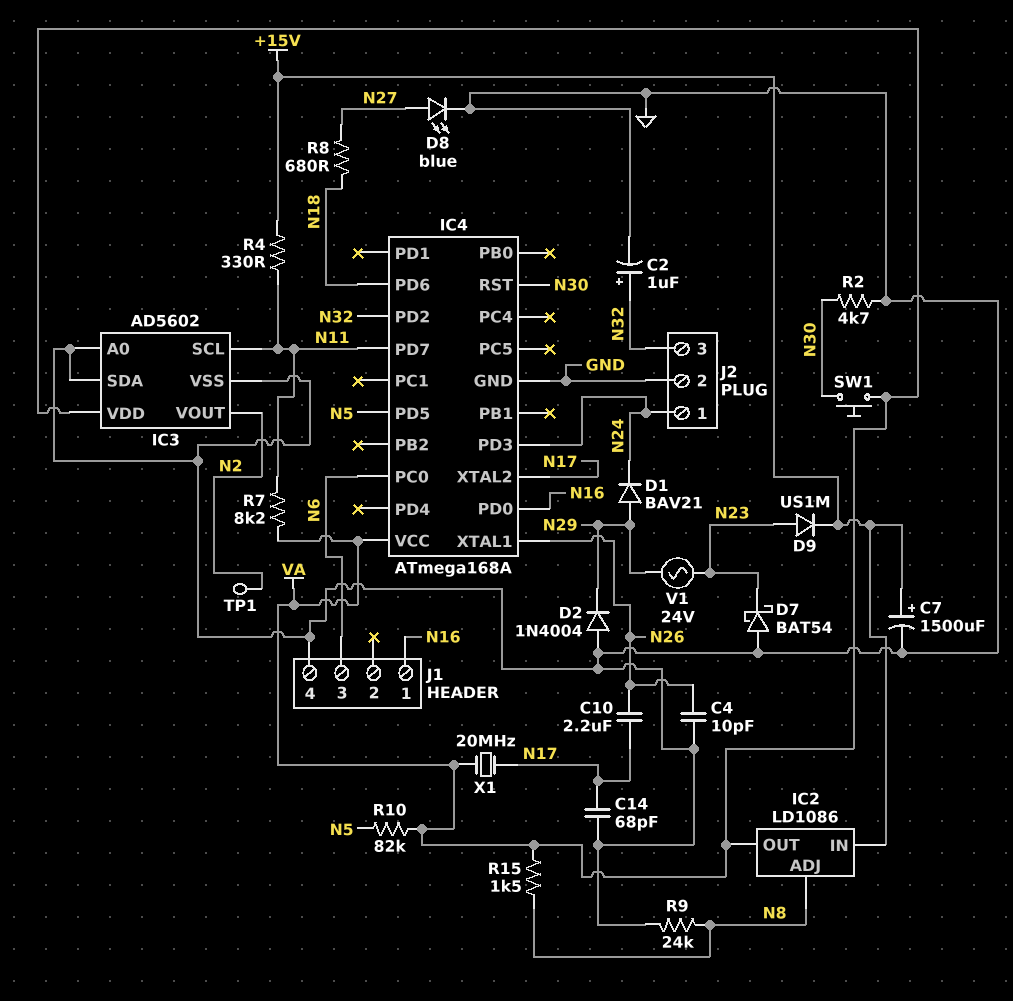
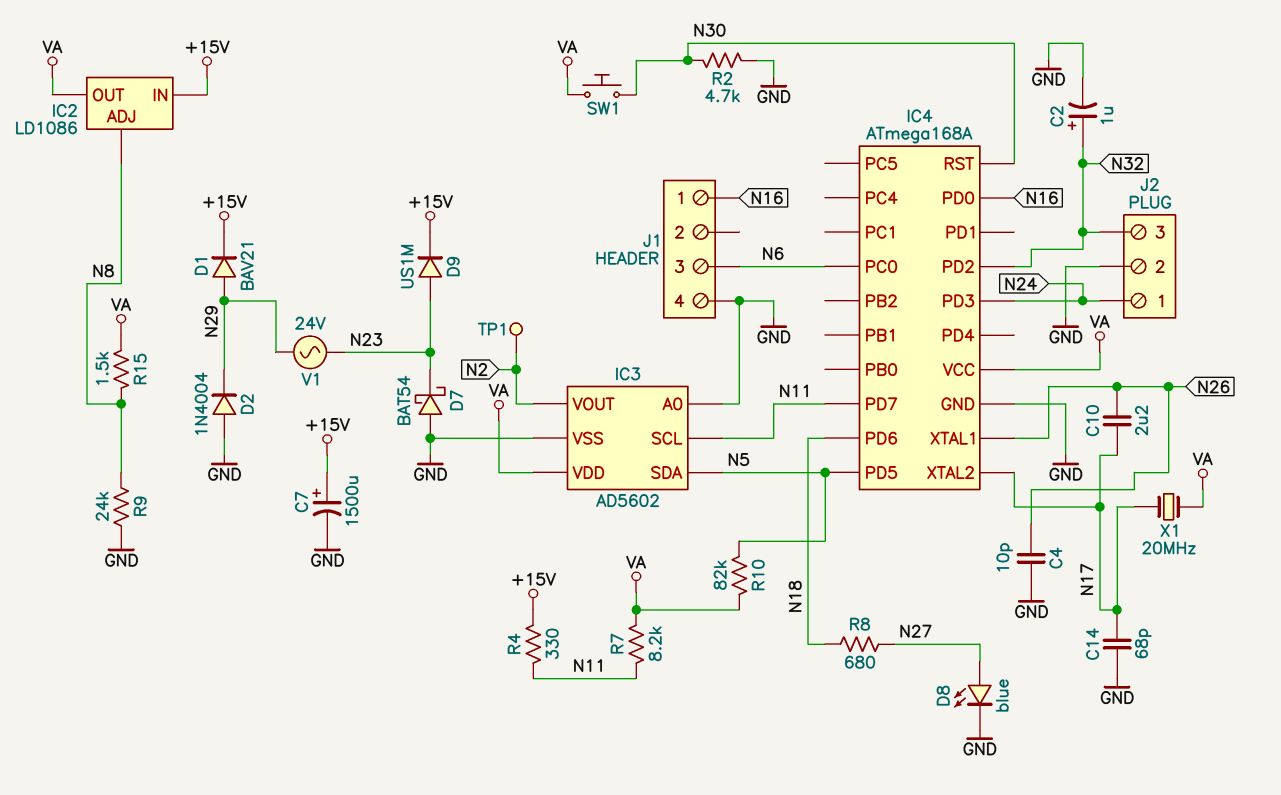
D1: diode BAV21 (A N29, K N24) -> diode BAV21 (A N29, K +15V)
IC3 pin SDA: GND -> N5

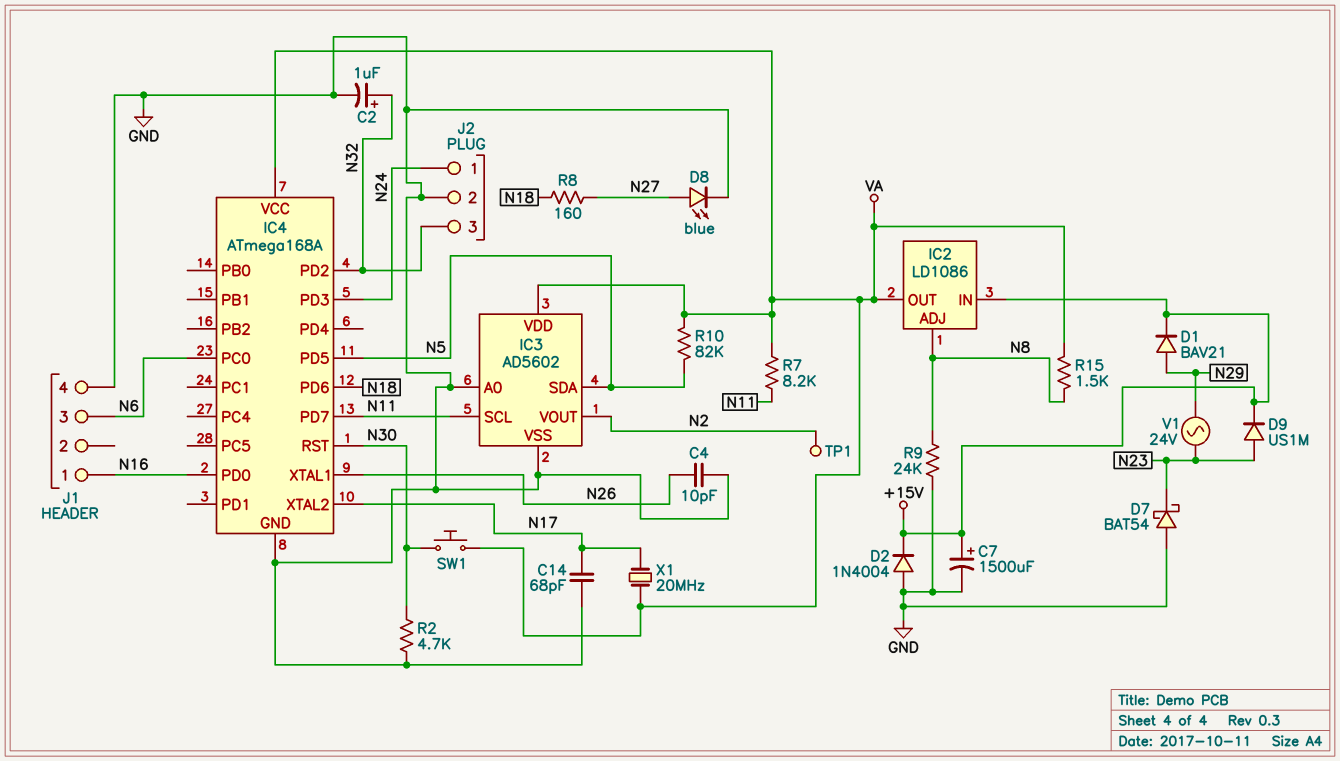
C10: 2.2uF (N17, N26) -> none
D2: diode 1N4004 (A GND, K N29) -> diode 1N4004 (A GND, K +15V)
R4: 330 (+15V, N11) -> none
R8: 680 (N18, N27) -> 160 (N18, N27)

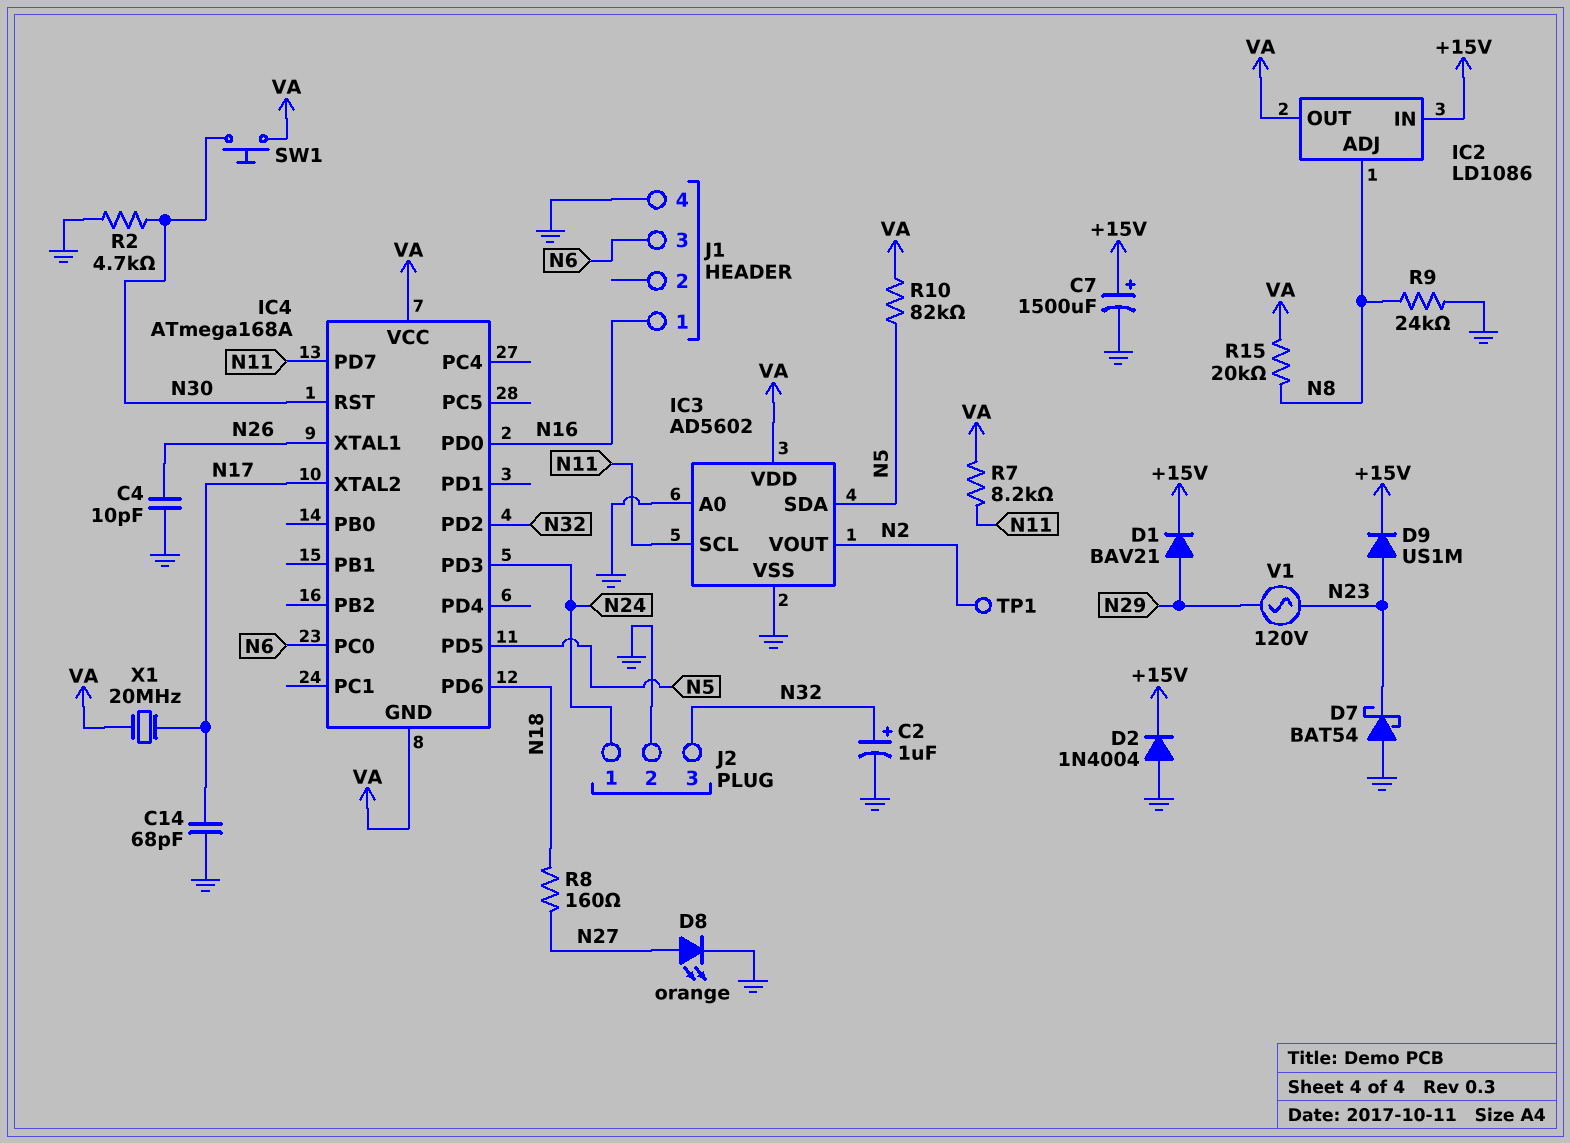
D8: LED blue (A N27, K GND) -> LED orange (A N27, K GND)
IC4 pin GND: GND -> VA
R15: 1.5k (N8, VA) -> 20k (N8, VA)
V1: AC 24V (N23, N29) -> AC 120V (N23, N29)

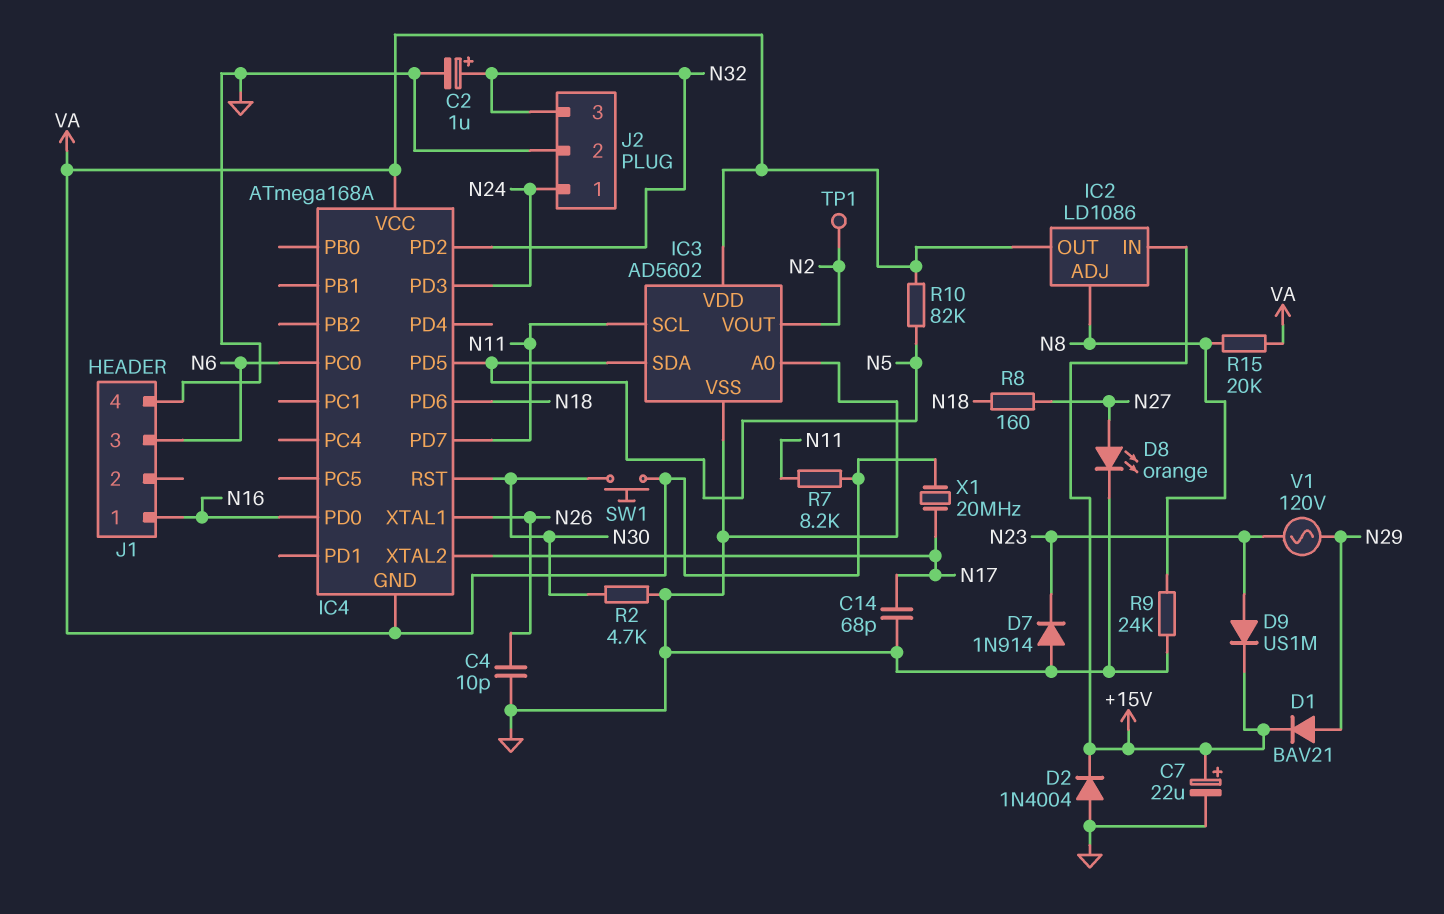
C7: 1500uF (plus +15V, minus GND) -> 22uF (plus +15V, minus GND)
D7: schottky BAT54 (A GND, K N23) -> diode 1N914 (A GND, K N23)

